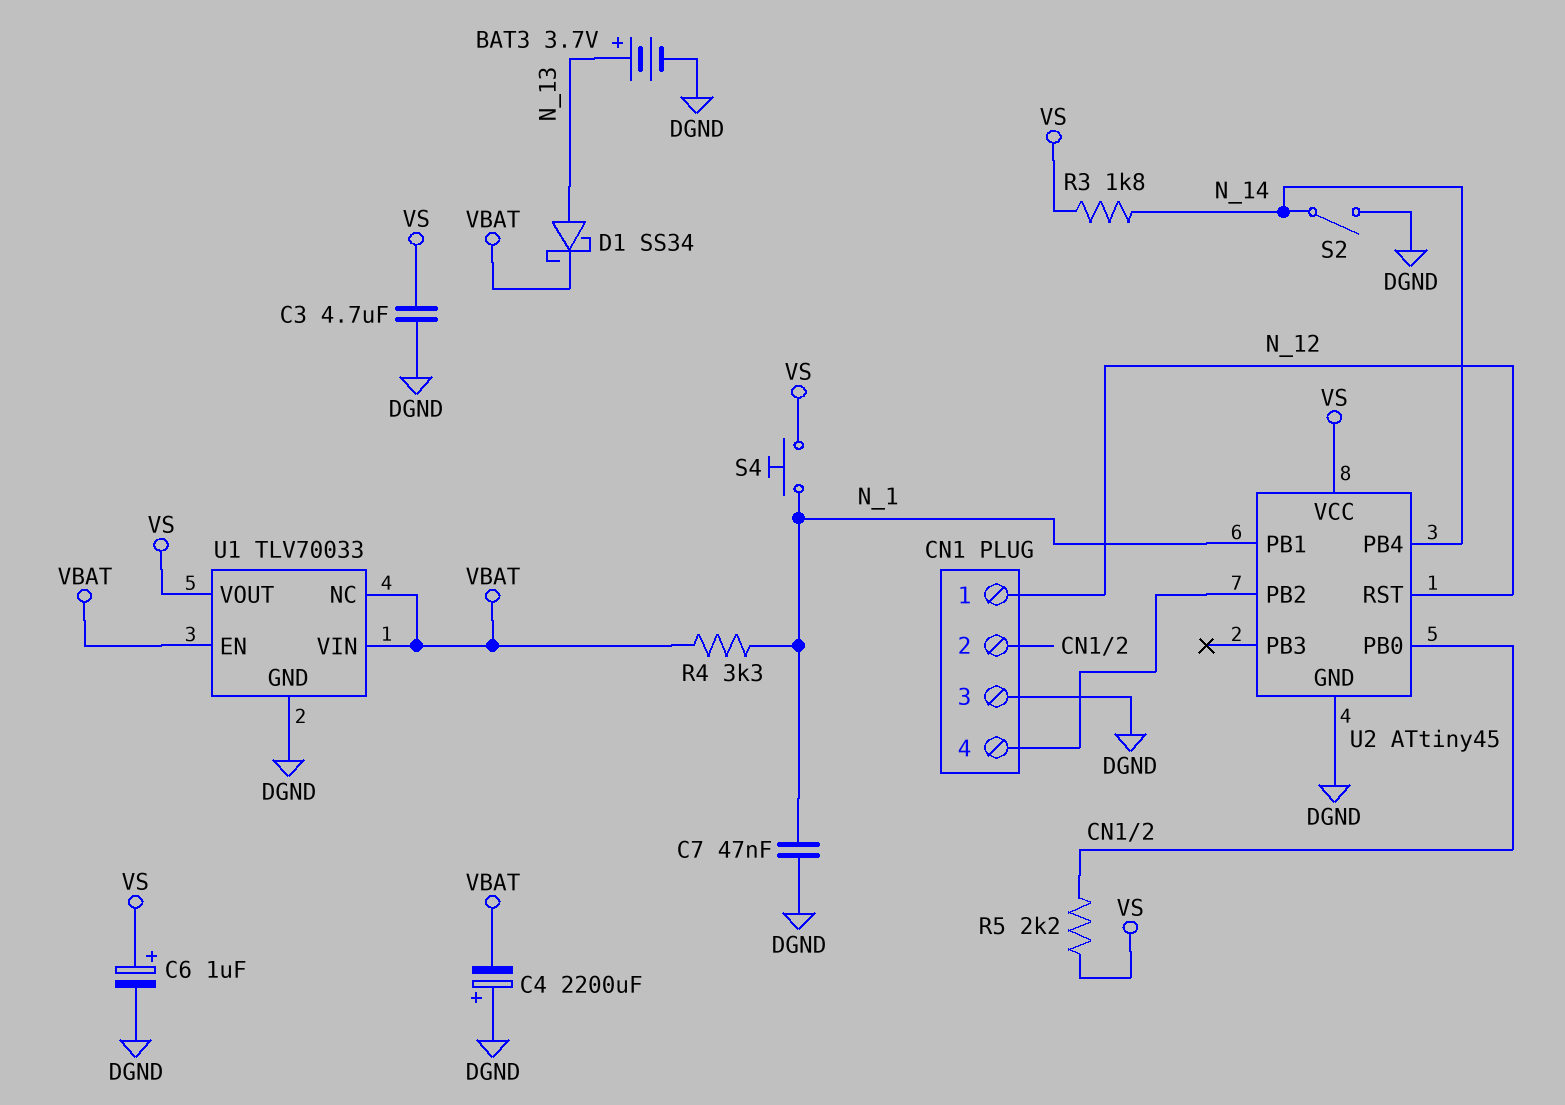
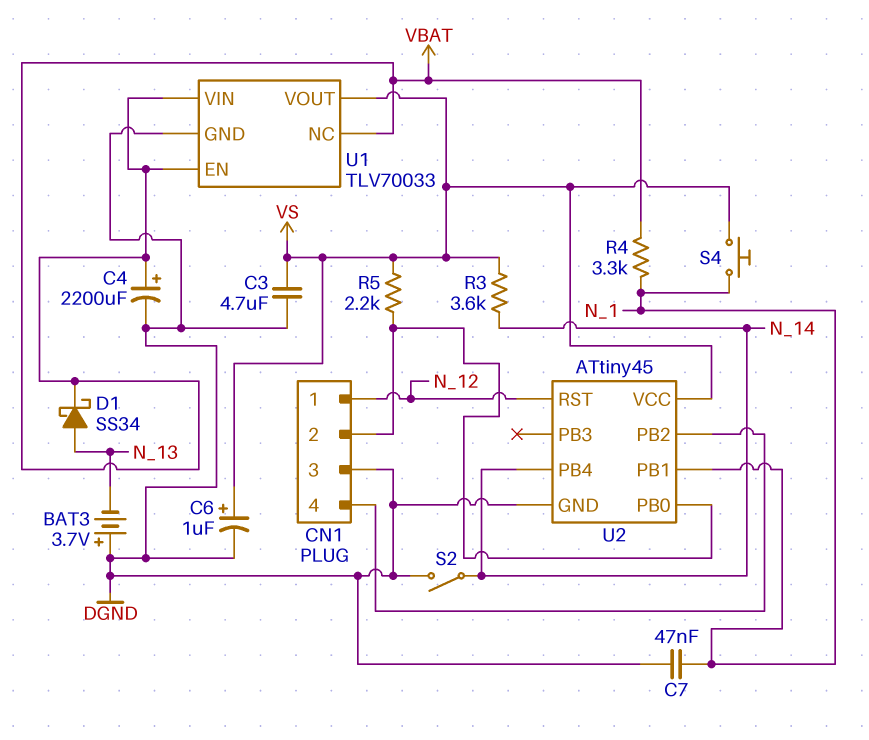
BAT3: 3.7V (plus N_13, minus DGND) -> 3.7V (plus DGND, minus N_13)
C4: 2200uF (plus DGND, minus VBAT) -> 2200uF (plus VBAT, minus DGND)
R3: 1.8k (N_14, VS) -> 3.6k (N_14, VS)

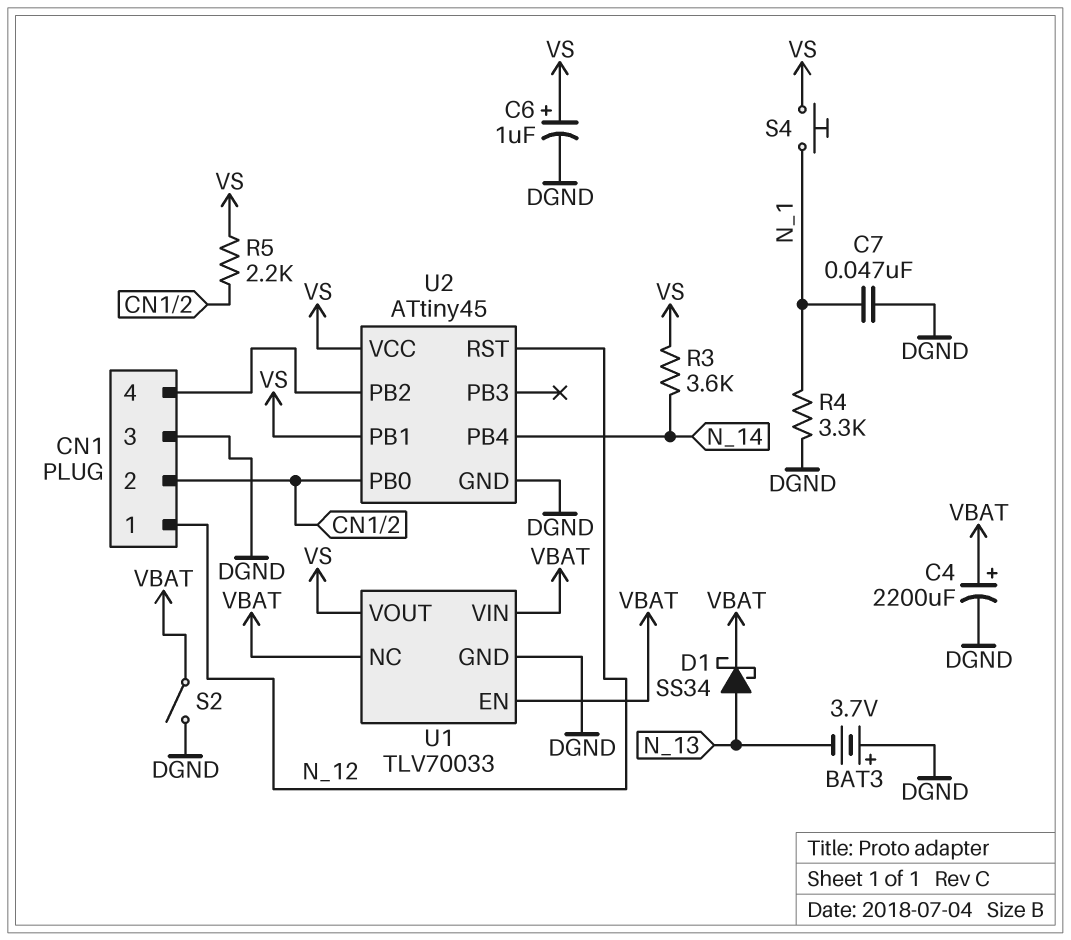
C3: 4.7uF (DGND, VS) -> none
R4: 3.3k (N_1, VBAT) -> 3.3k (DGND, N_1)
S2: switch (DGND, N_14) -> switch (DGND, VBAT)
U2 pin PB1: N_1 -> VS

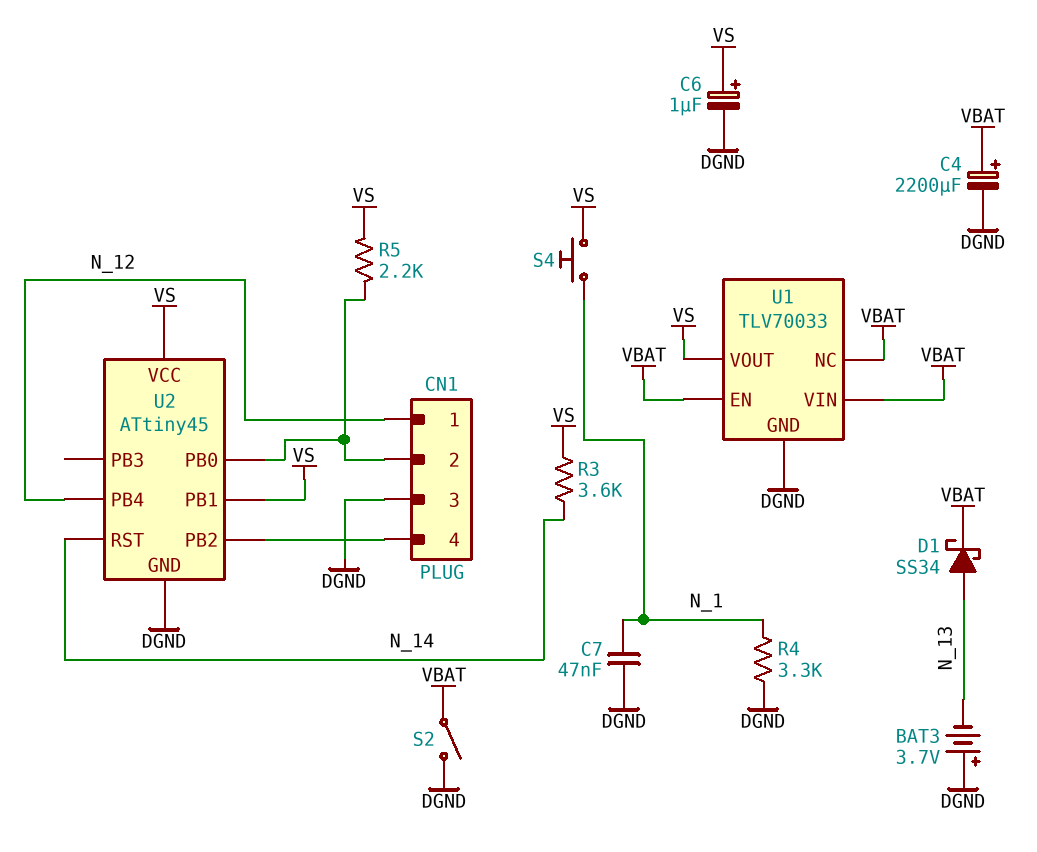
U2 pin PB4: N_14 -> N_12
U2 pin RST: N_12 -> N_14

